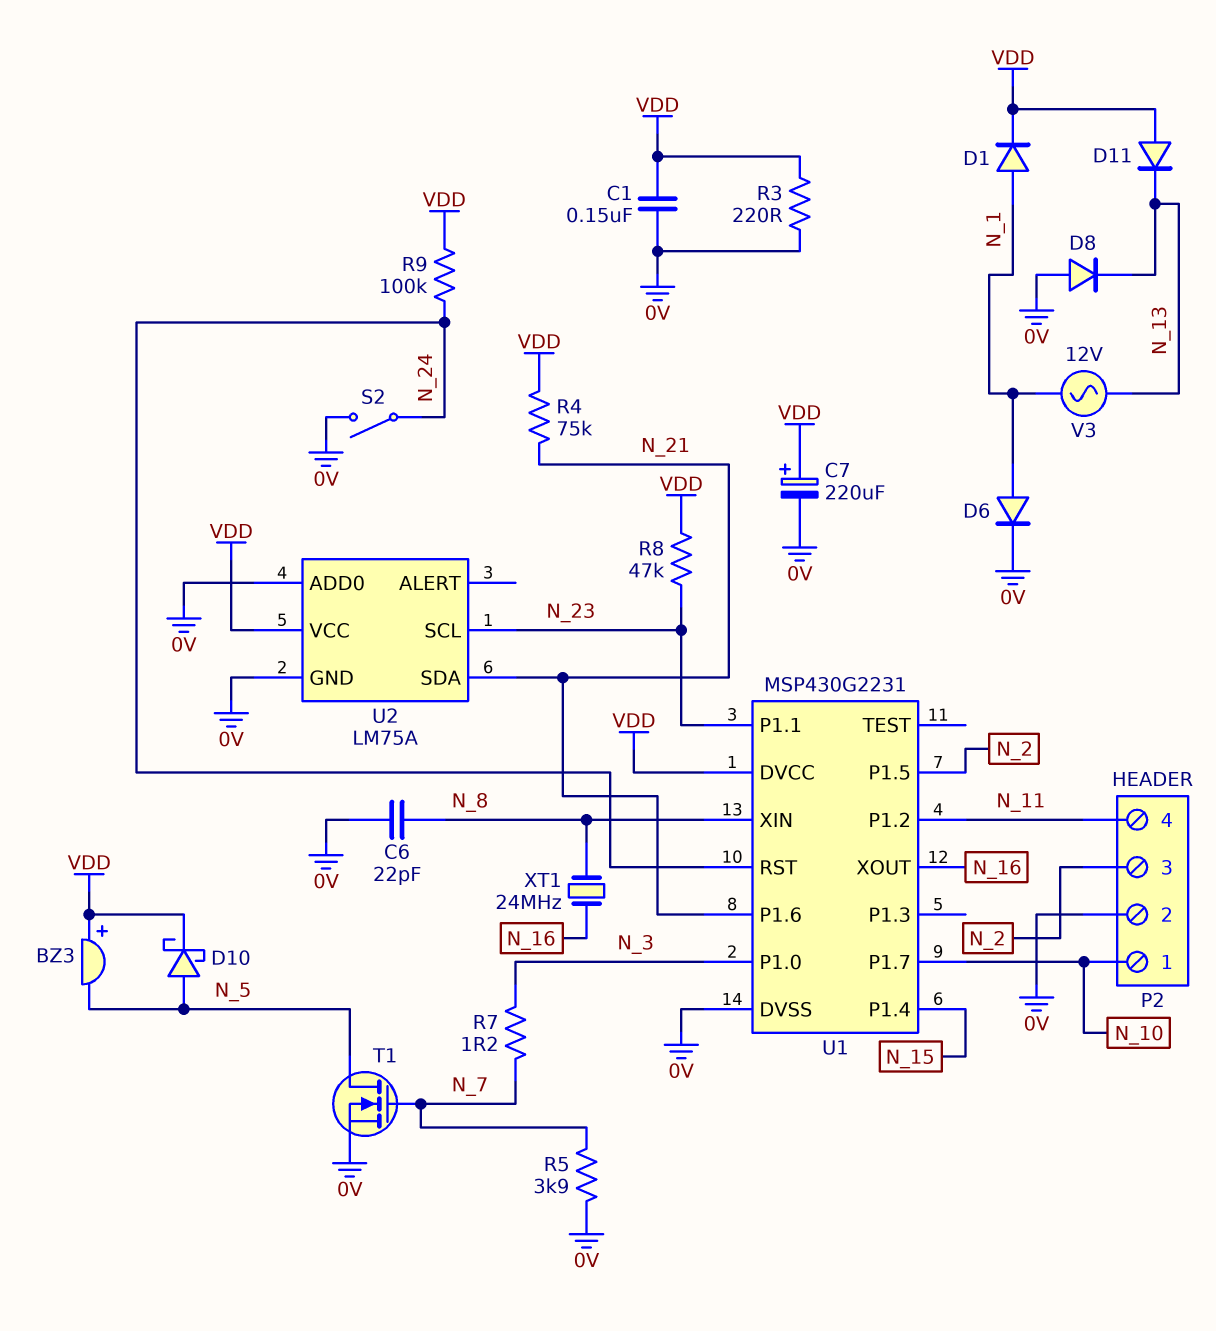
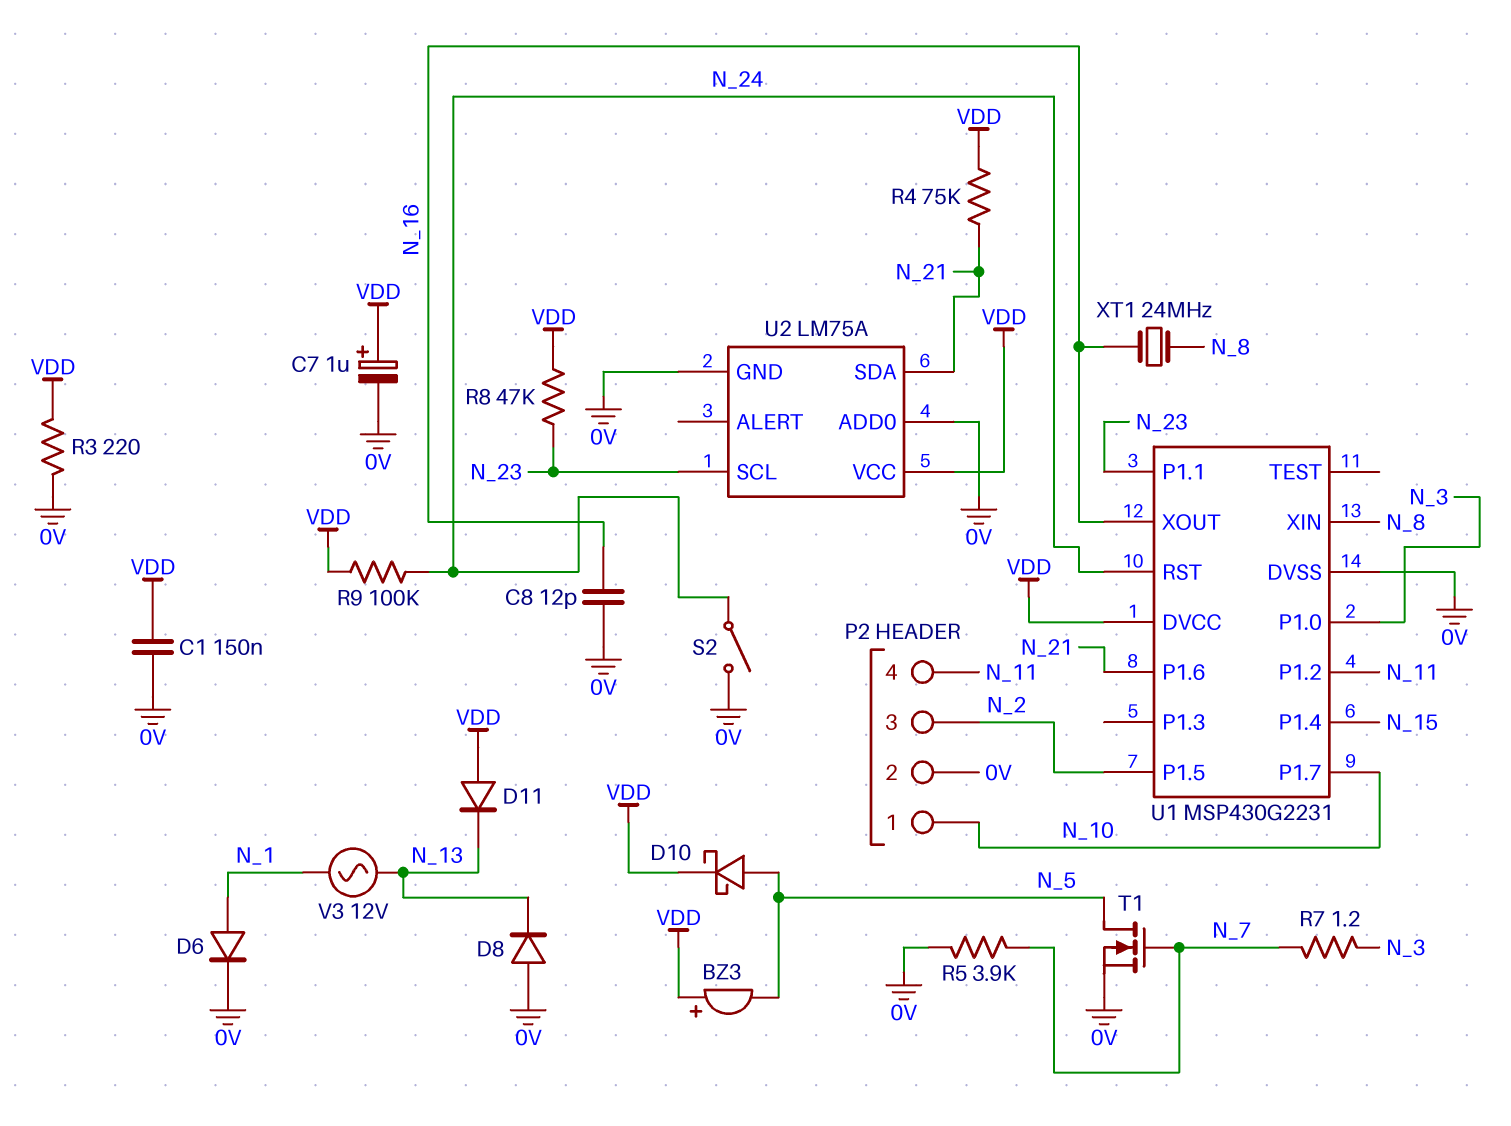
C6: 22pF (0V, N_8) -> none
C7: 220uF (plus VDD, minus 0V) -> 1uF (plus VDD, minus 0V)
C8: none -> 12pF (0V, N_16)
D1: diode (A N_1, K VDD) -> none

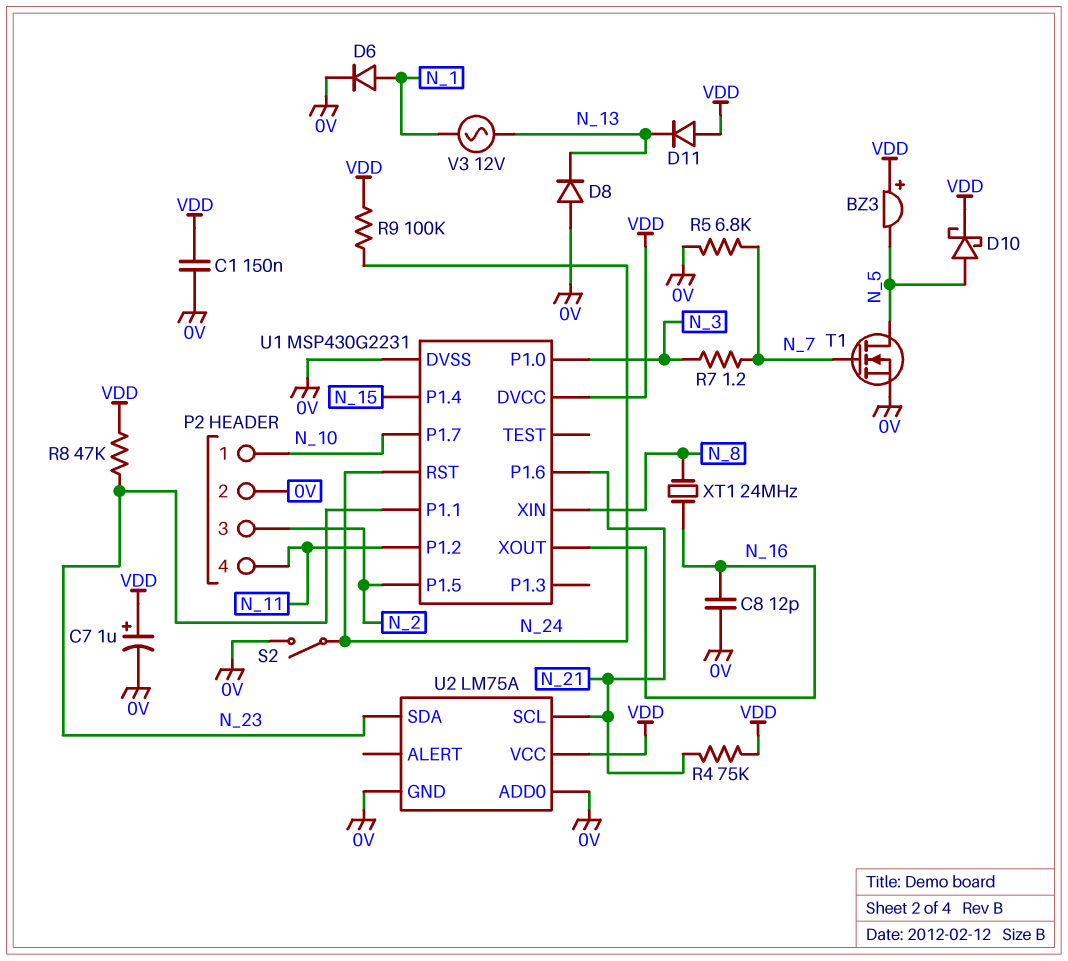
R3: 220 (0V, VDD) -> none
R5: 3.9k (0V, N_7) -> 6.8k (0V, N_7)
U2 pin SCL: N_23 -> N_21
U2 pin SDA: N_21 -> N_23

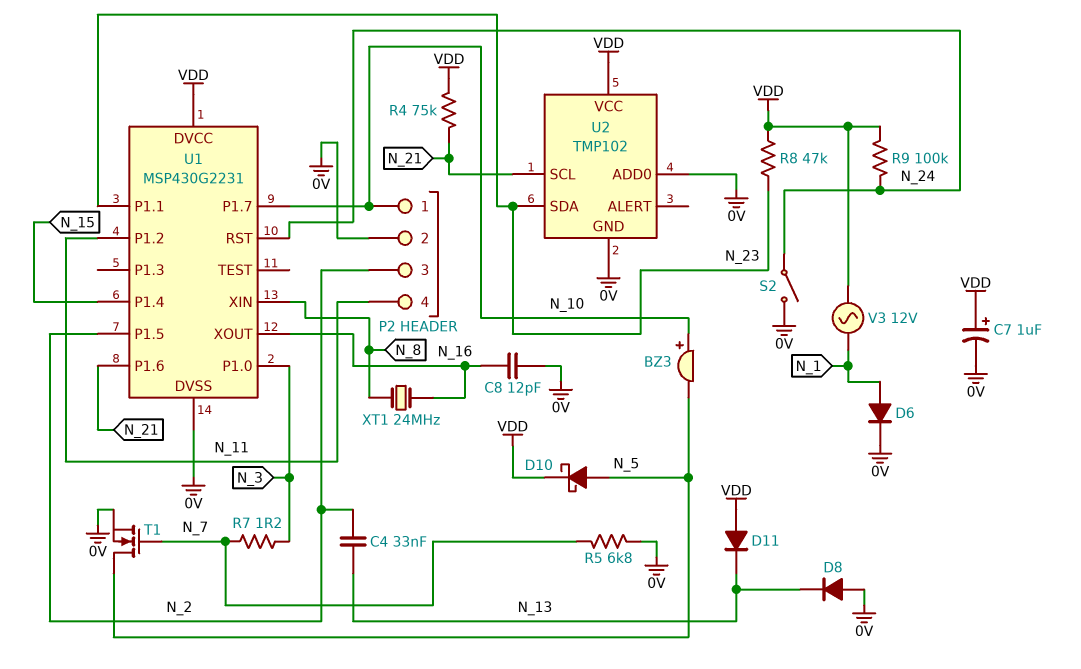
BZ3: buzzer (plus VDD, minus N_5) -> buzzer (plus N_10, minus N_5)
C1: 150nF (0V, VDD) -> none
C4: none -> 33nF (N_2, N_13)
U2: LM75A -> TMP102
V3: AC 12V (N_1, N_13) -> AC 12V (N_1, VDD)

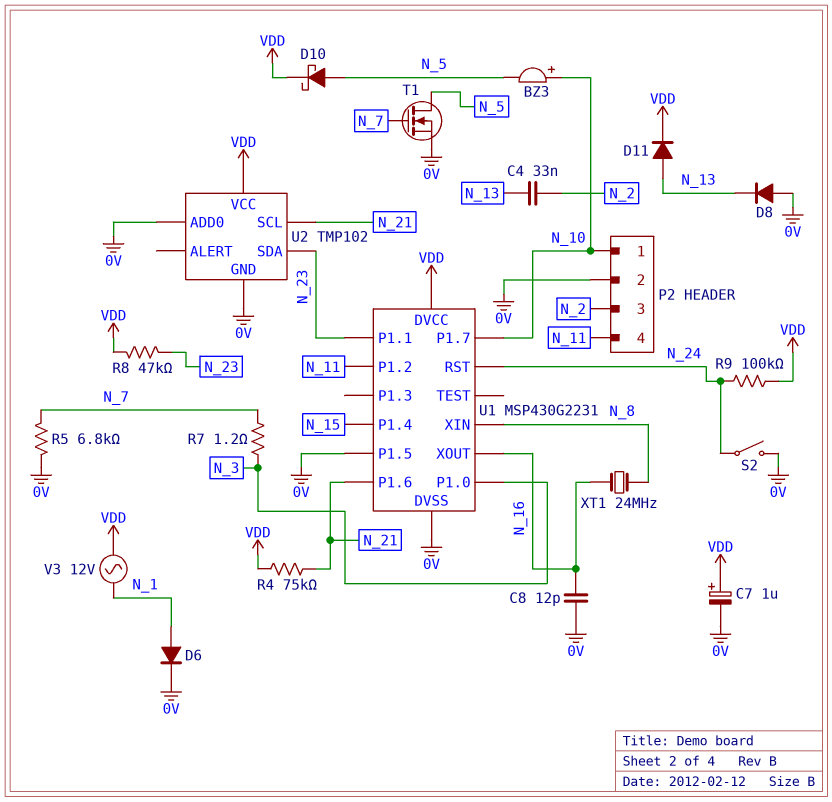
D11: diode (A VDD, K N_13) -> diode (A N_13, K VDD)
U1 pin P1.5: N_2 -> 0V

